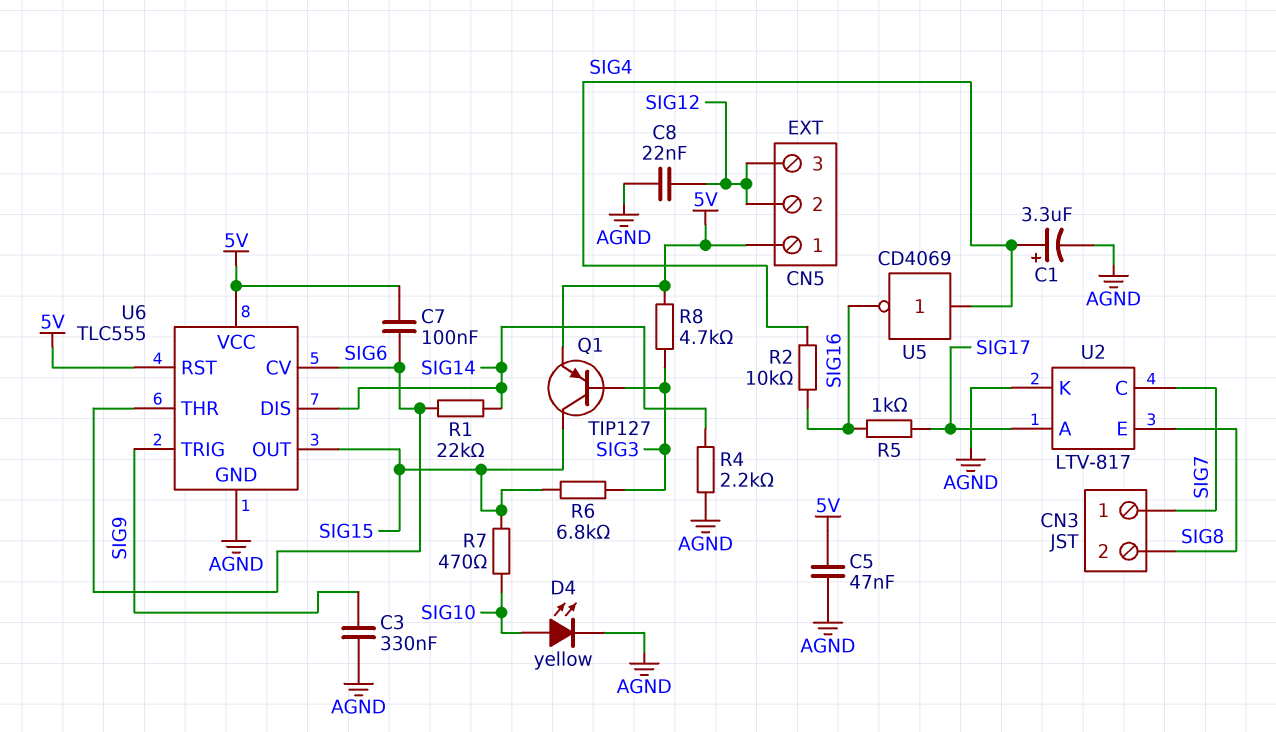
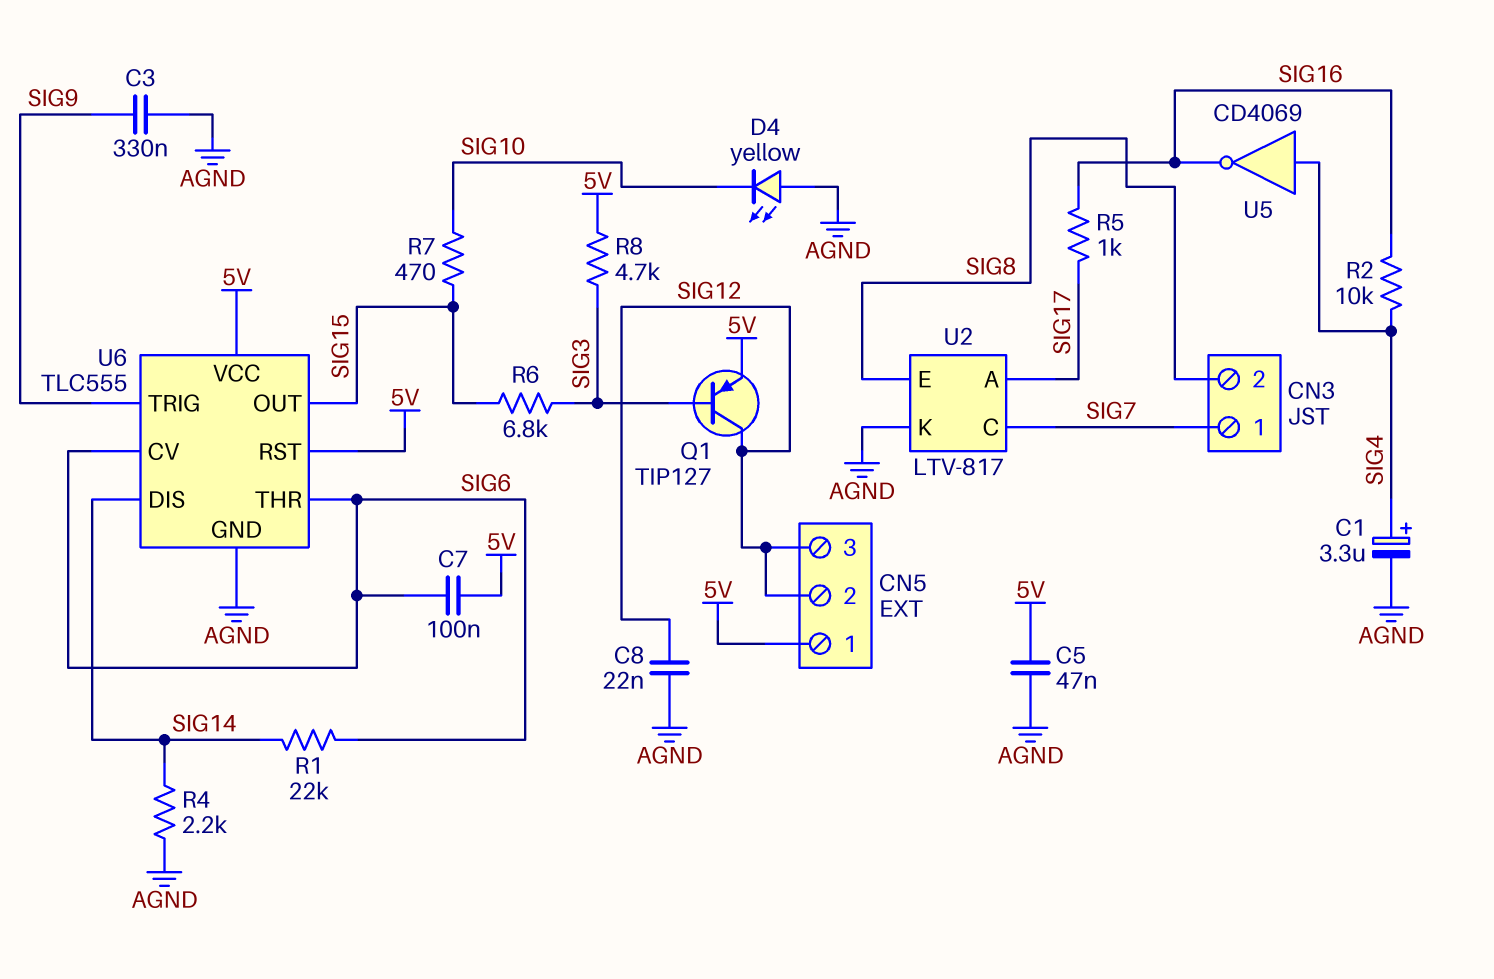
D4: LED yellow (A SIG10, K AGND) -> LED yellow (A AGND, K SIG10)
Q1: PNP TIP127 (B SIG3, C SIG15, E 5V) -> PNP TIP127 (B SIG3, C SIG12, E 5V)

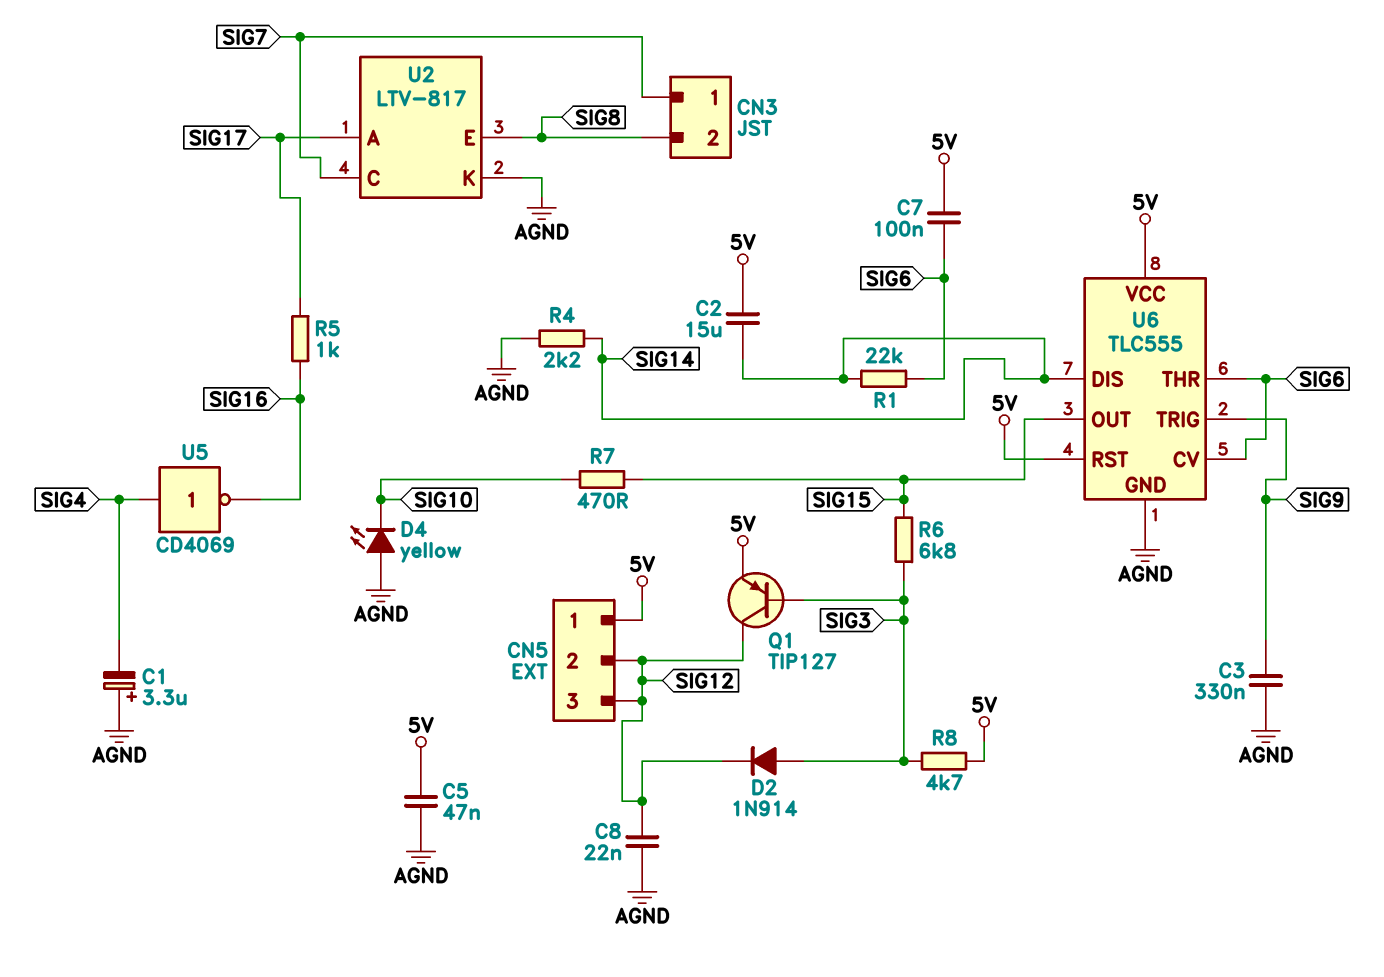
C1: 3.3uF (plus SIG4, minus AGND) -> 3.3uF (plus AGND, minus SIG4)
C2: none -> 15uF (5V, SIG14)
D2: none -> diode 1N914 (A SIG3, K SIG12)
R2: 10k (SIG4, SIG16) -> none

